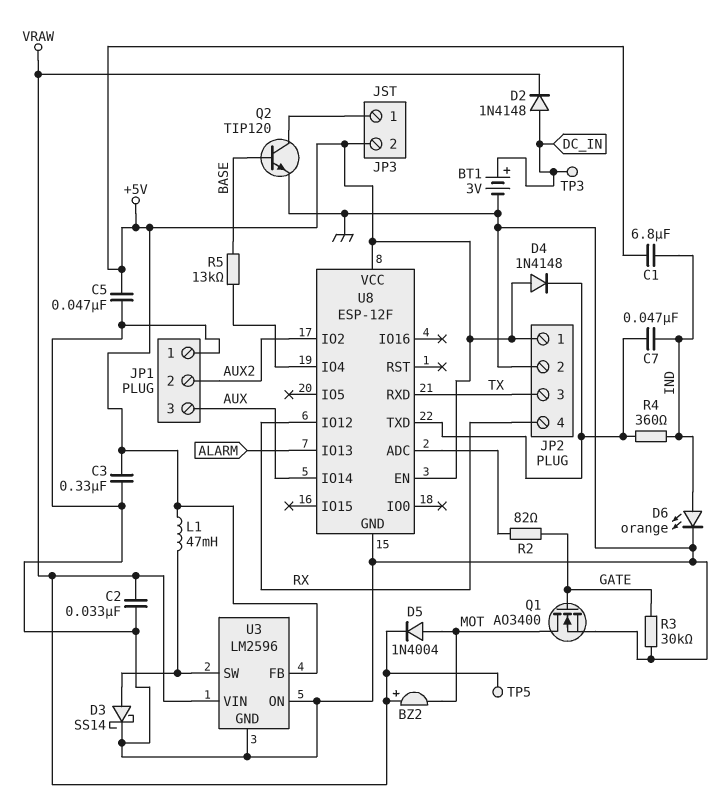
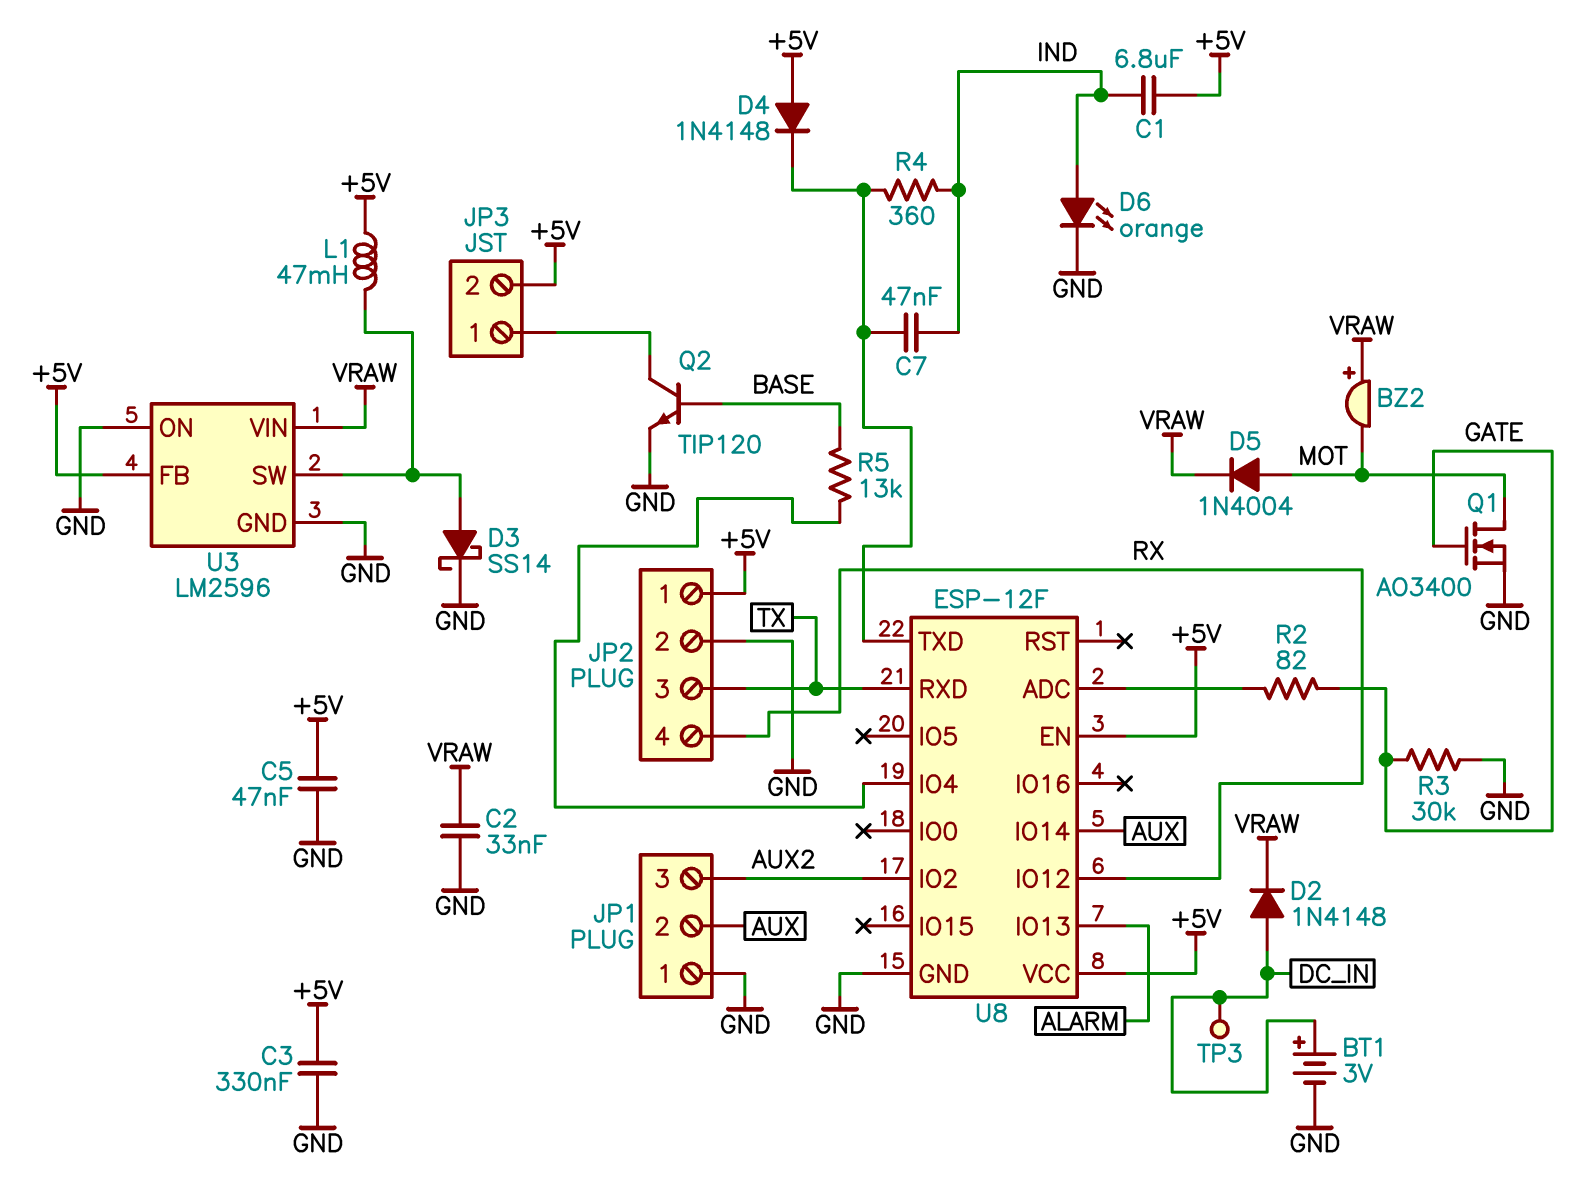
JP1 pin 2: AUX2 -> AUX
JP1 pin 3: AUX -> AUX2
TP5: test point (VRAW) -> none

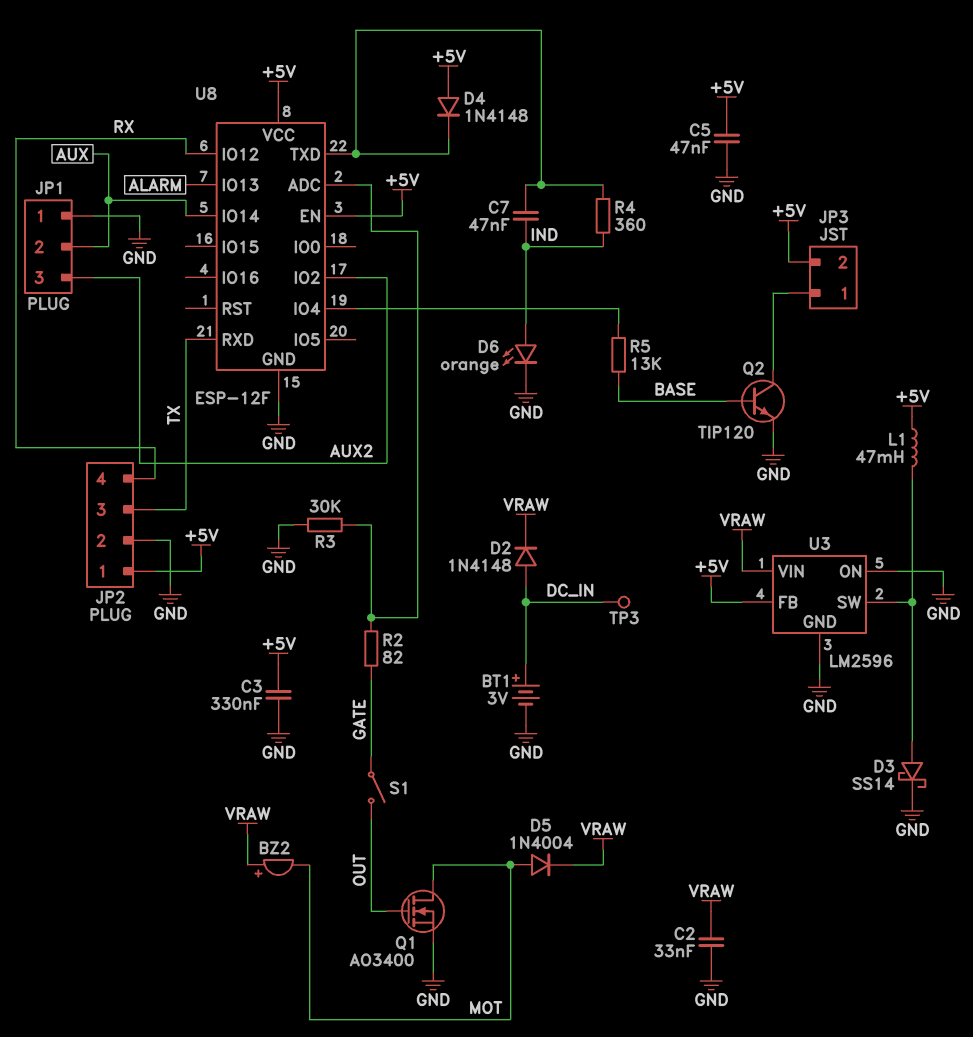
C1: 6.8uF (+5V, IND) -> none
Q1: NMOS AO3400 (G GATE, D MOT, S GND) -> NMOS AO3400 (G OUT, D MOT, S GND)
R3: 30k (GATE, GND) -> 30k (GND, U8/ADC)
S1: none -> switch (GATE, OUT)

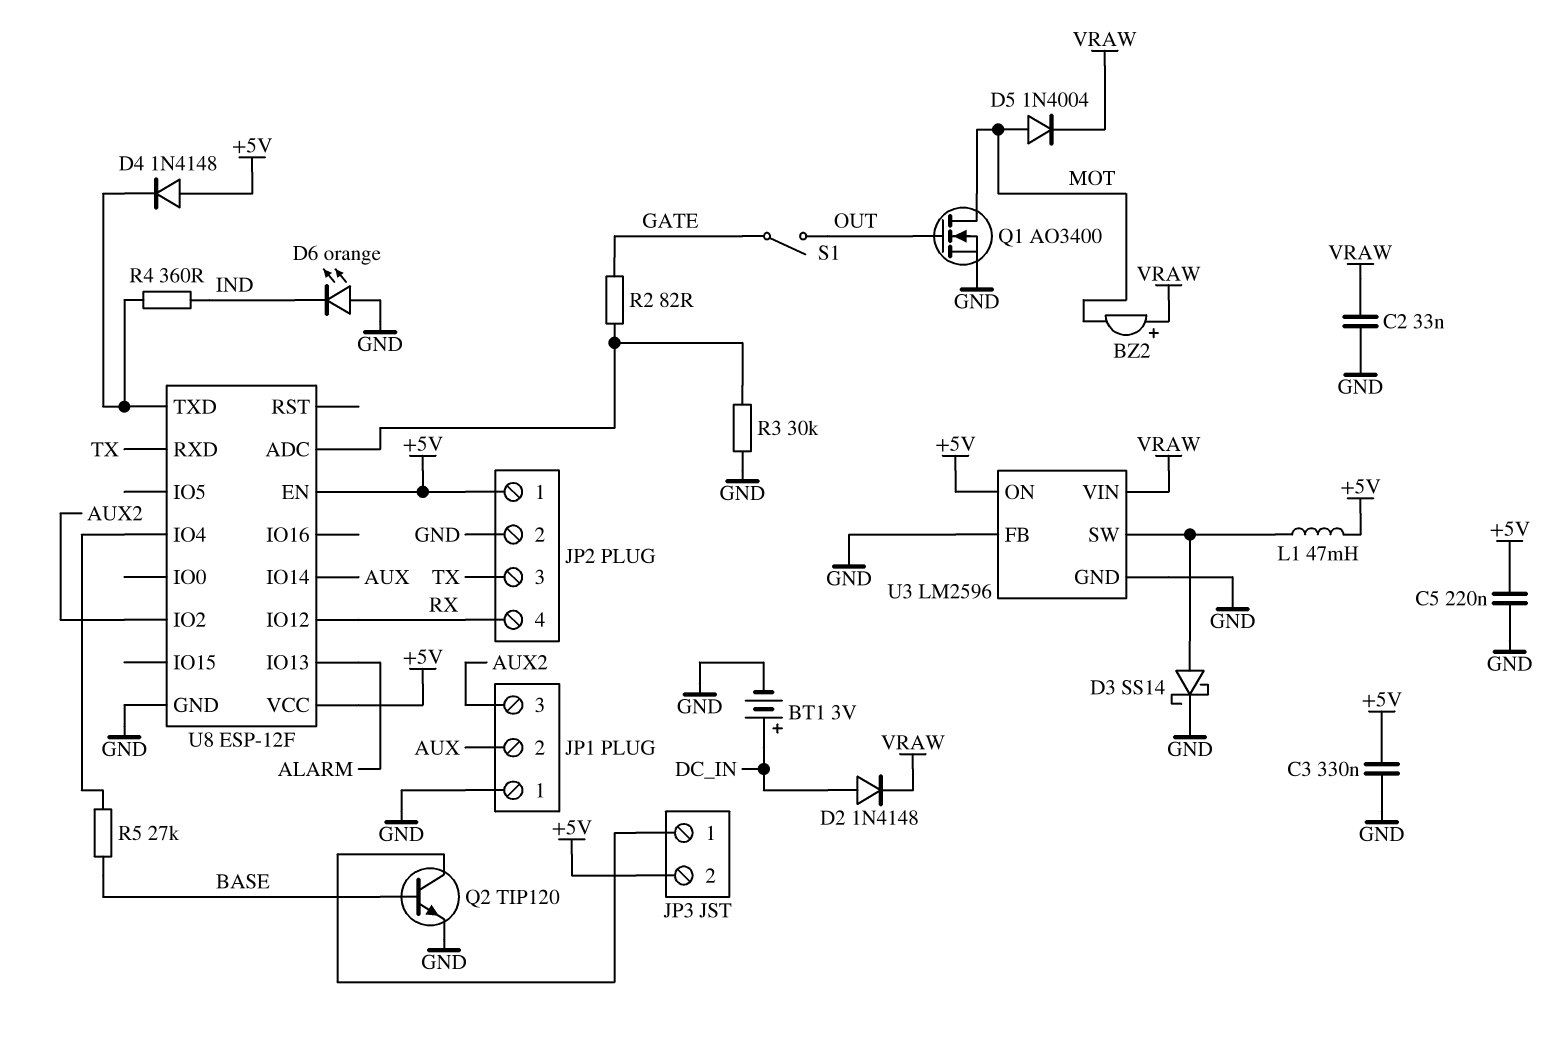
C5: 47nF (+5V, GND) -> 220nF (+5V, GND)
C7: 47nF (IND, U8/TXD) -> none
D6: LED orange (A IND, K GND) -> LED orange (A GND, K IND)
R5: 13k (BASE, U8/IO4) -> 27k (BASE, U8/IO4)
TP3: test point (DC_IN) -> none
U3 pin FB: +5V -> GND
U3 pin ON: GND -> +5V

